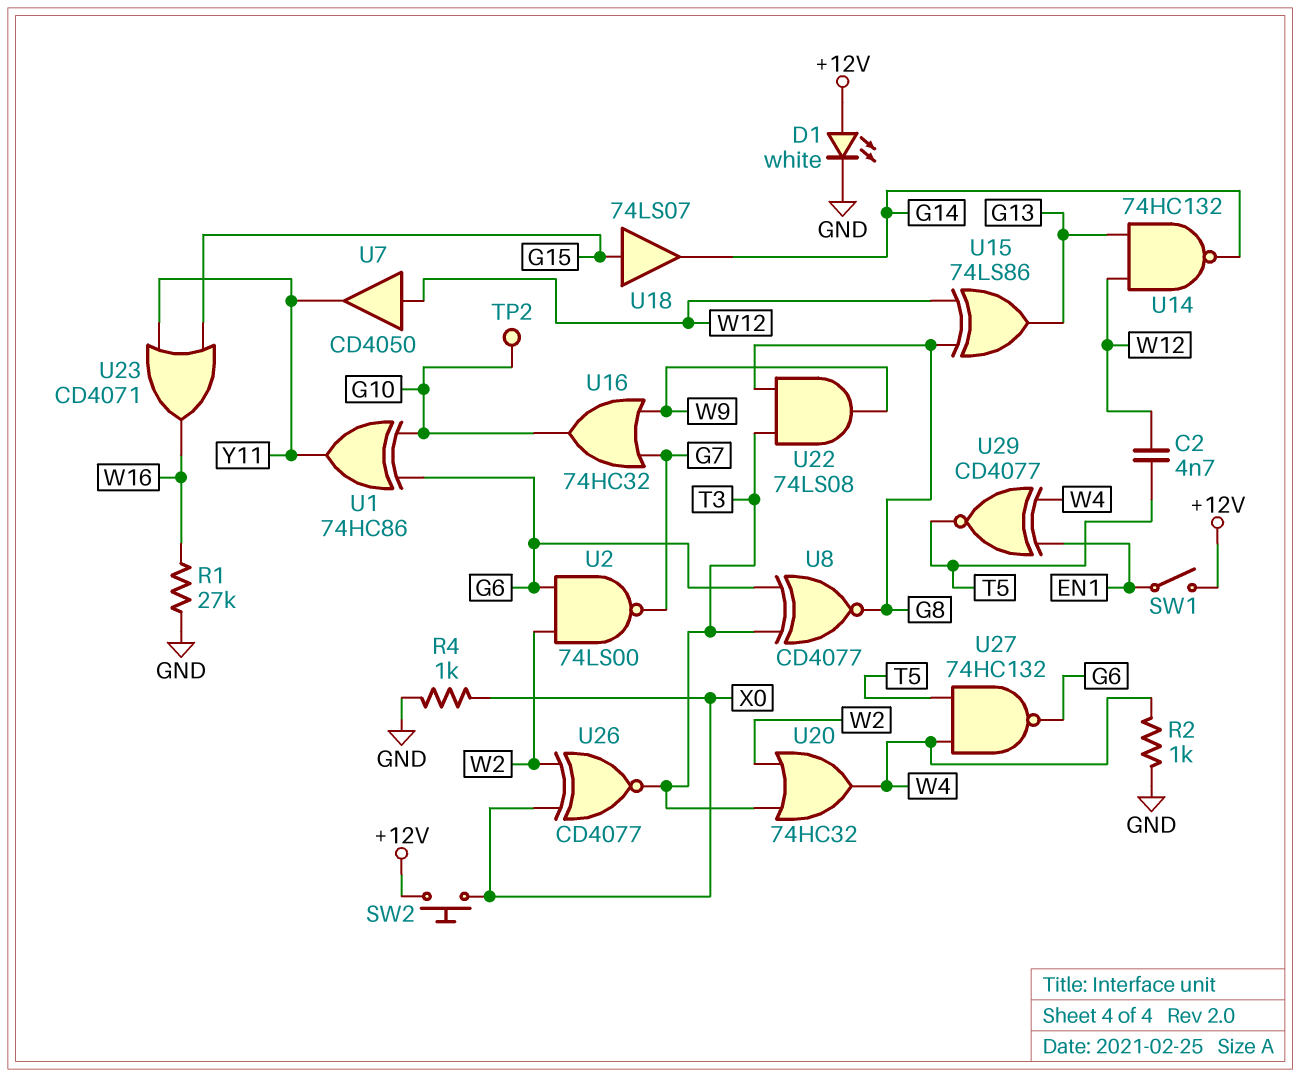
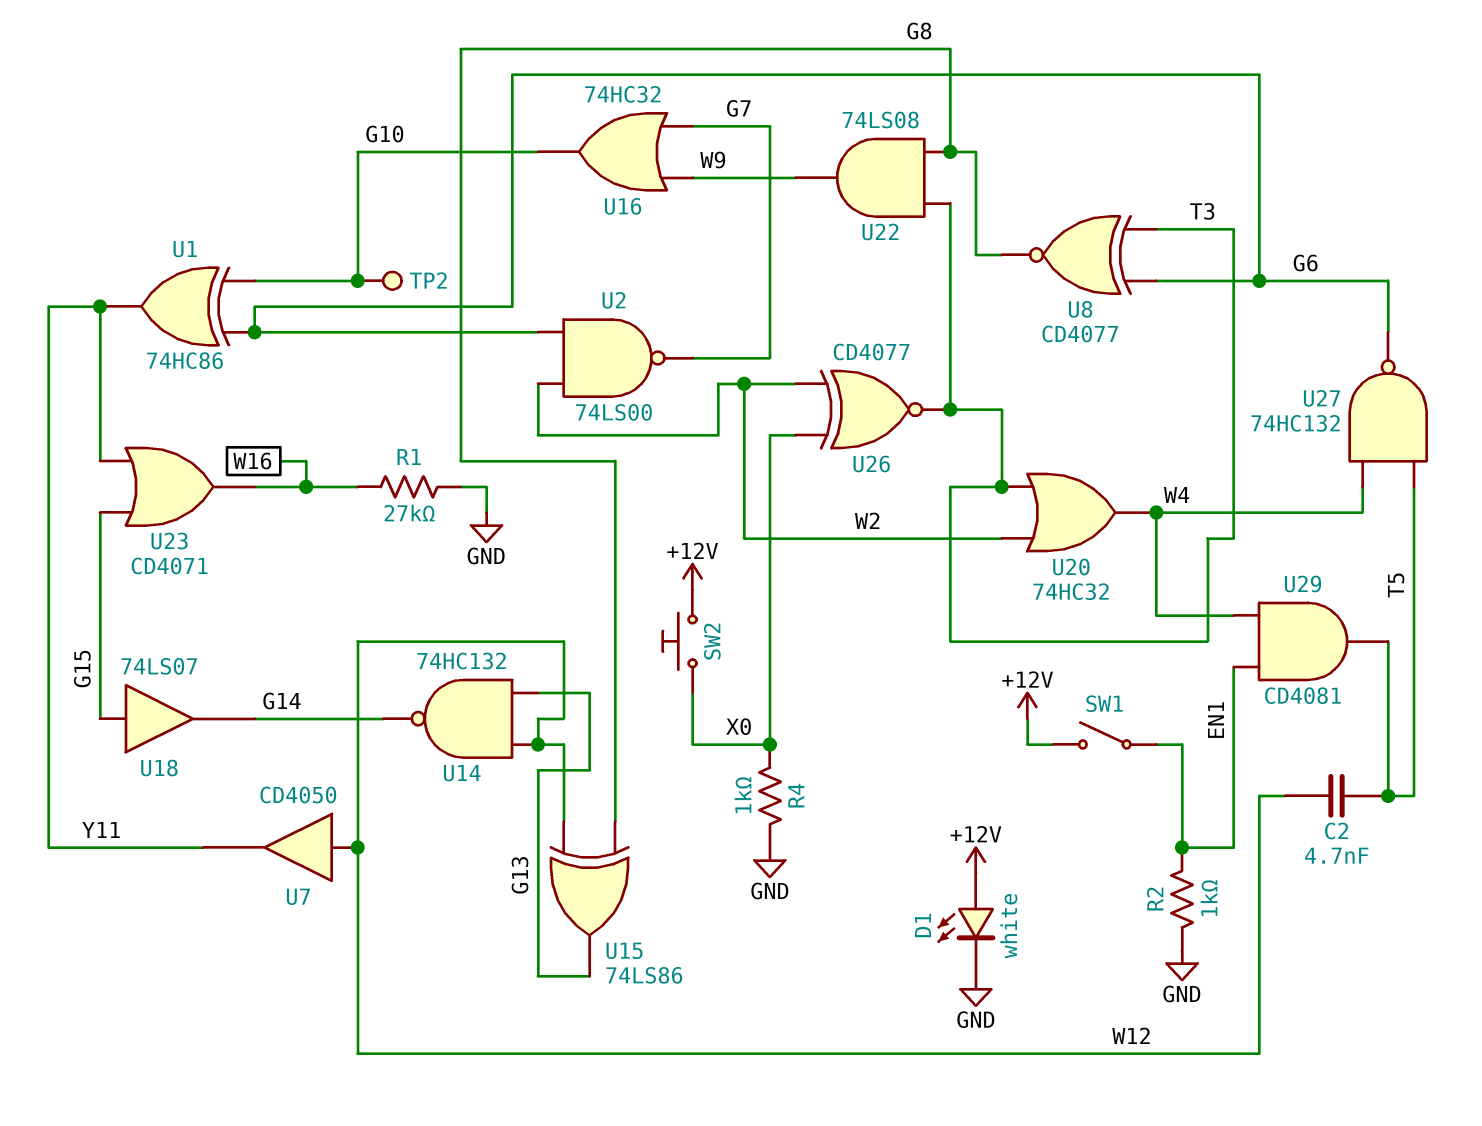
R2: 1k (GND, W4) -> 1k (EN1, GND)
U29: XNOR CD4077 (in EN1, in W4, out T5) -> AND CD4081 (in EN1, in W4, out T5)

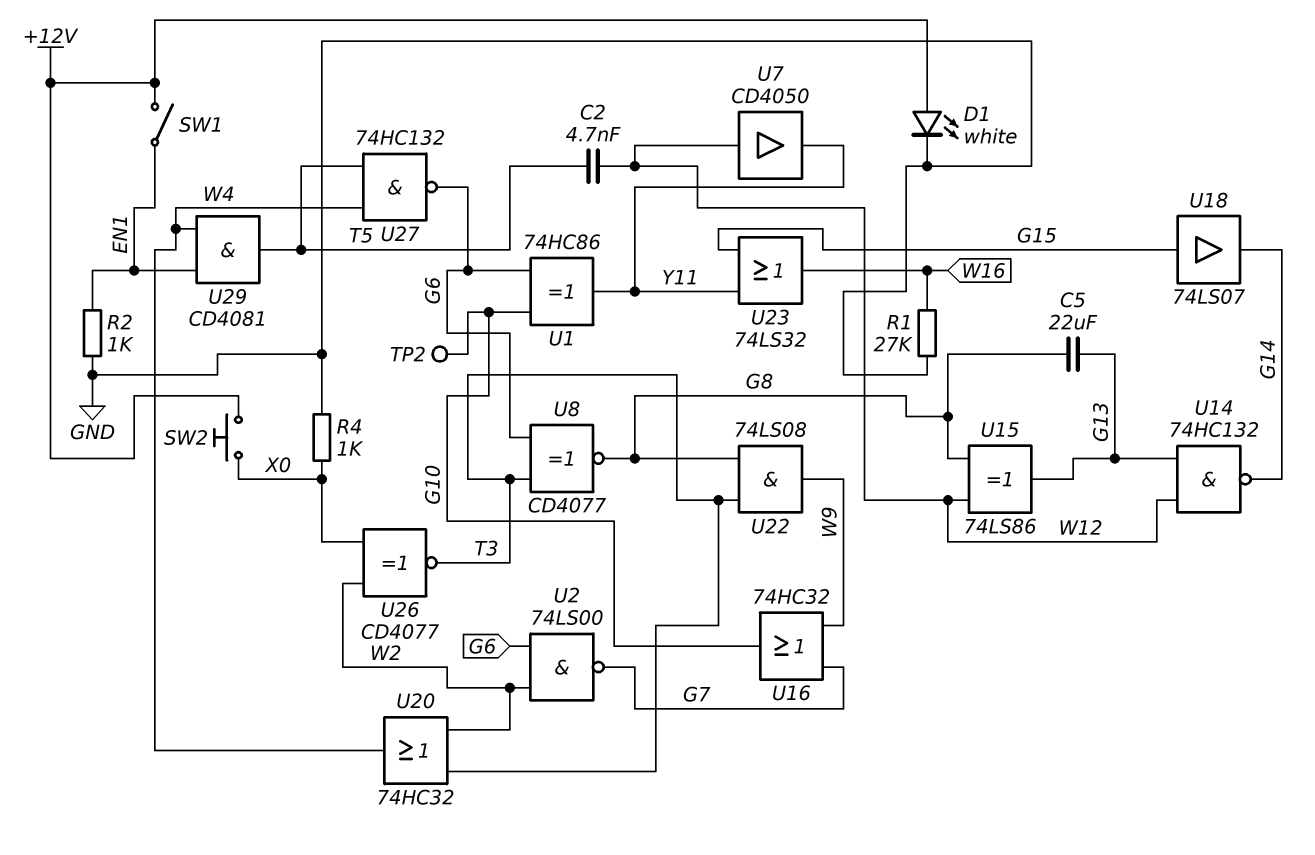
C5: none -> 22uF (G8, G13)
U23: OR CD4071 (in G15, in Y11, out W16) -> OR 74LS32 (in G15, in Y11, out W16)

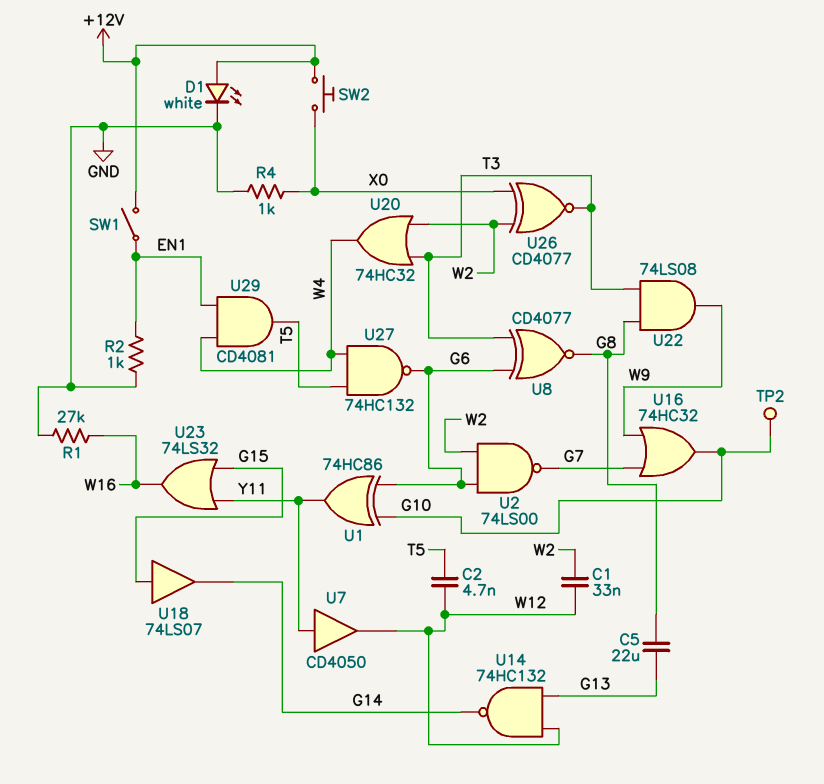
C1: none -> 33nF (W2, W12)
U7: buffer CD4050 (in W12, out Y11) -> buffer CD4050 (in Y11, out W12)
U15: XOR 74LS86 (in G8, in W12, out G13) -> none

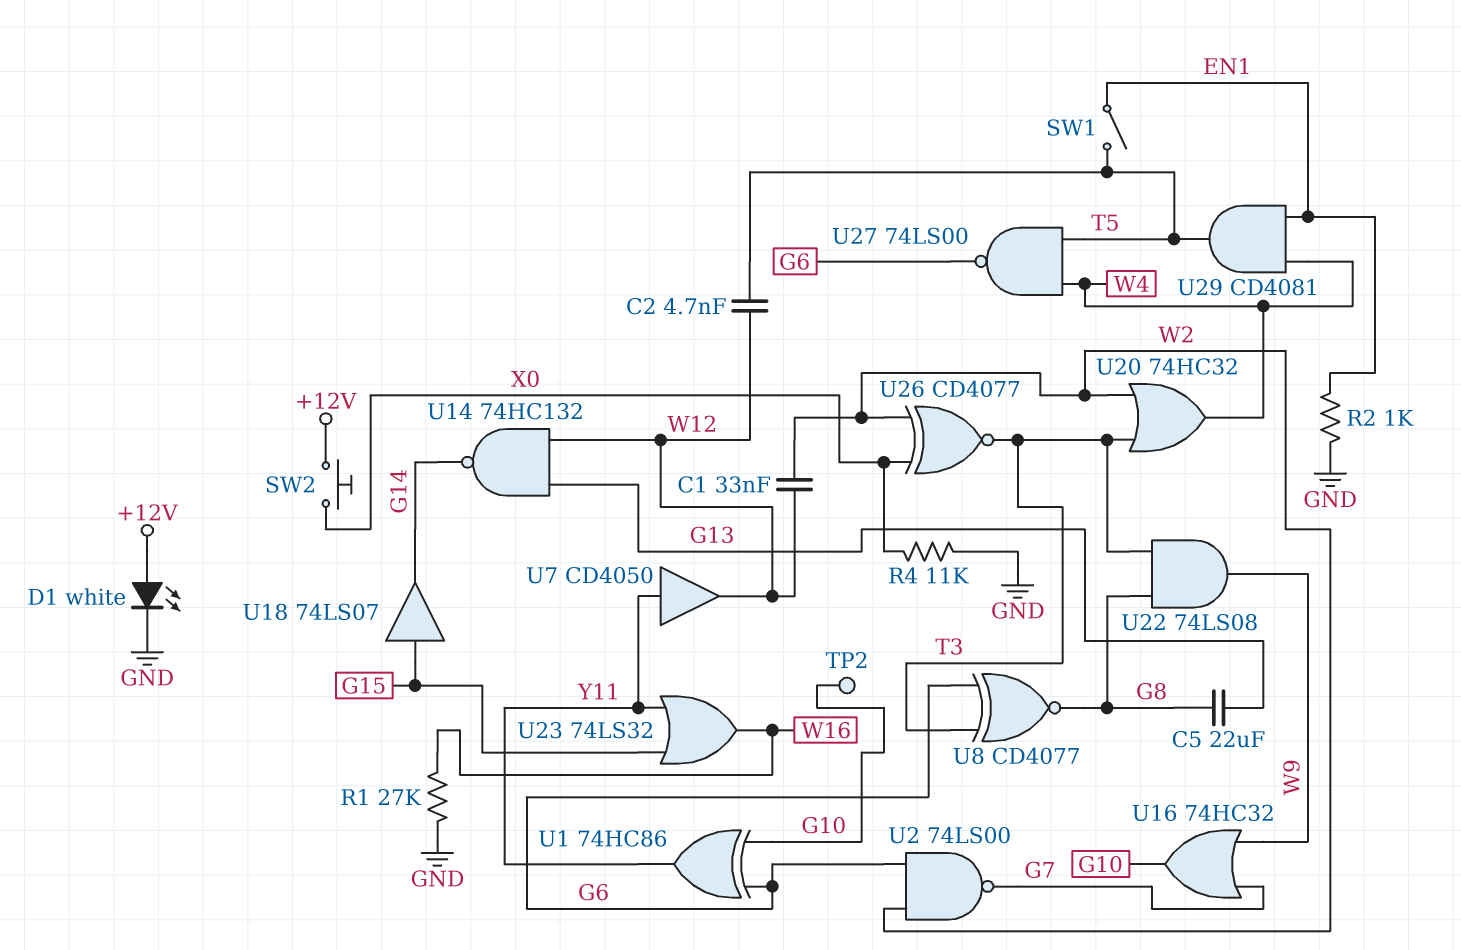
R4: 1k (GND, X0) -> 11k (GND, X0)
SW1: switch (+12V, EN1) -> switch (EN1, T5)
U27: NAND 74HC132 (in T5, in W4, out G6) -> NAND 74LS00 (in T5, in W4, out G6)

